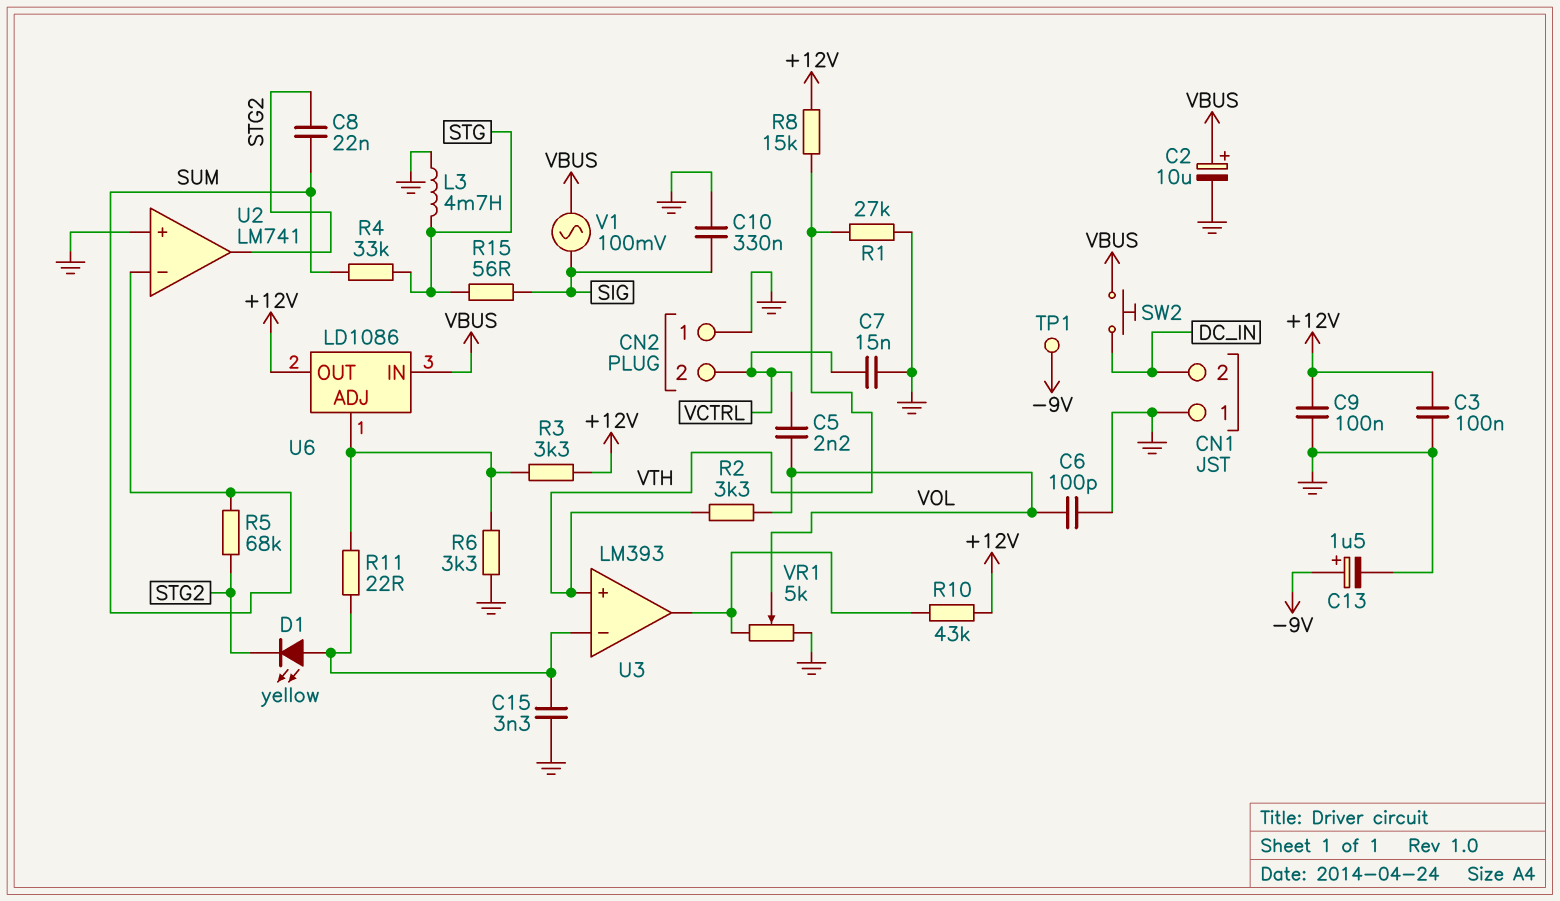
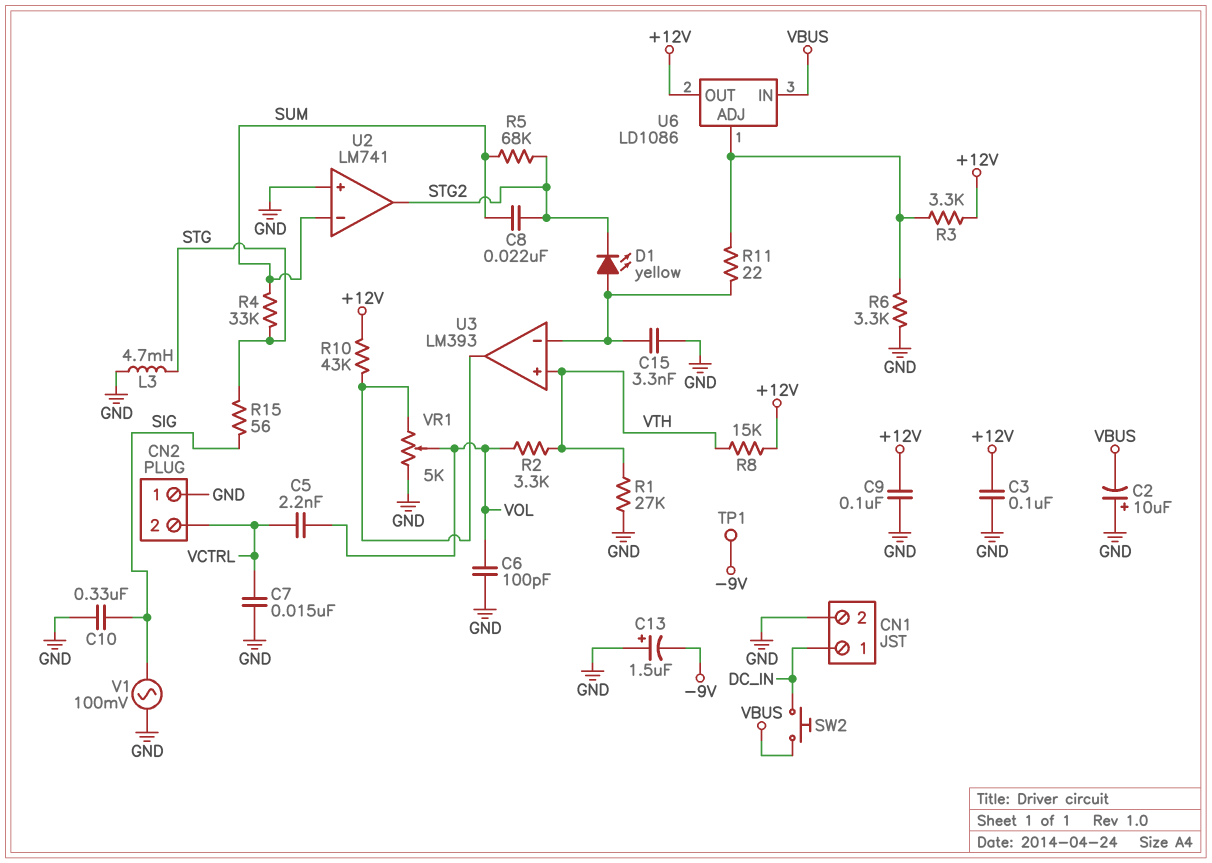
C2: 10uF (plus VBUS, minus GND) -> 10uF (plus GND, minus VBUS)
C13: 1.5uF (plus -9V, minus GND) -> 1.5uF (plus GND, minus -9V)
CN1 pin 1: GND -> DC_IN
CN1 pin 2: DC_IN -> GND
V1: AC 100mV (SIG, VBUS) -> AC 100mV (GND, SIG)

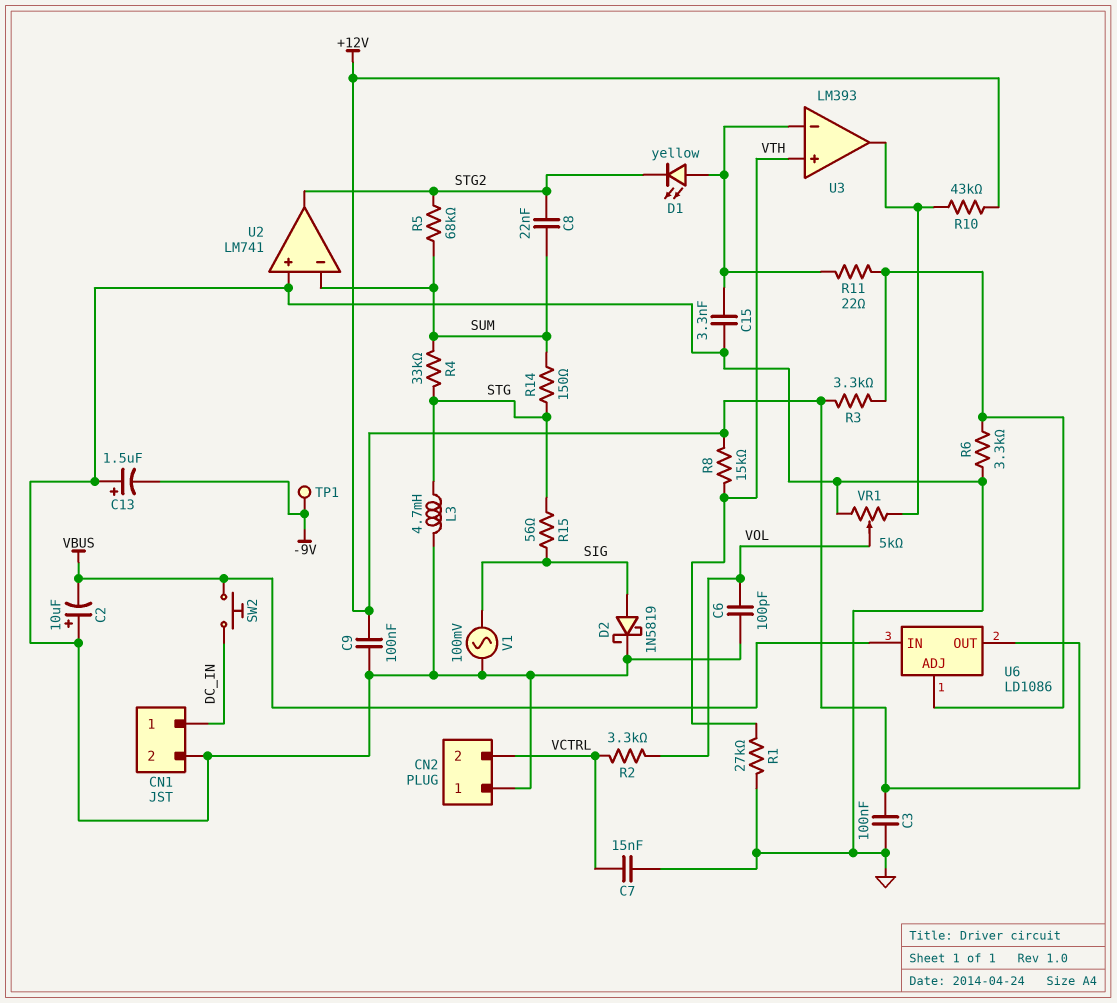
C5: 2.2nF (VCTRL, VOL) -> none
C10: 330nF (GND, SIG) -> none
D2: none -> schottky 1N5819 (A SIG, K GND)
R2: 3.3k (VOL, VTH) -> 3.3k (VCTRL, VOL)
R14: none -> 150 (STG, SUM)

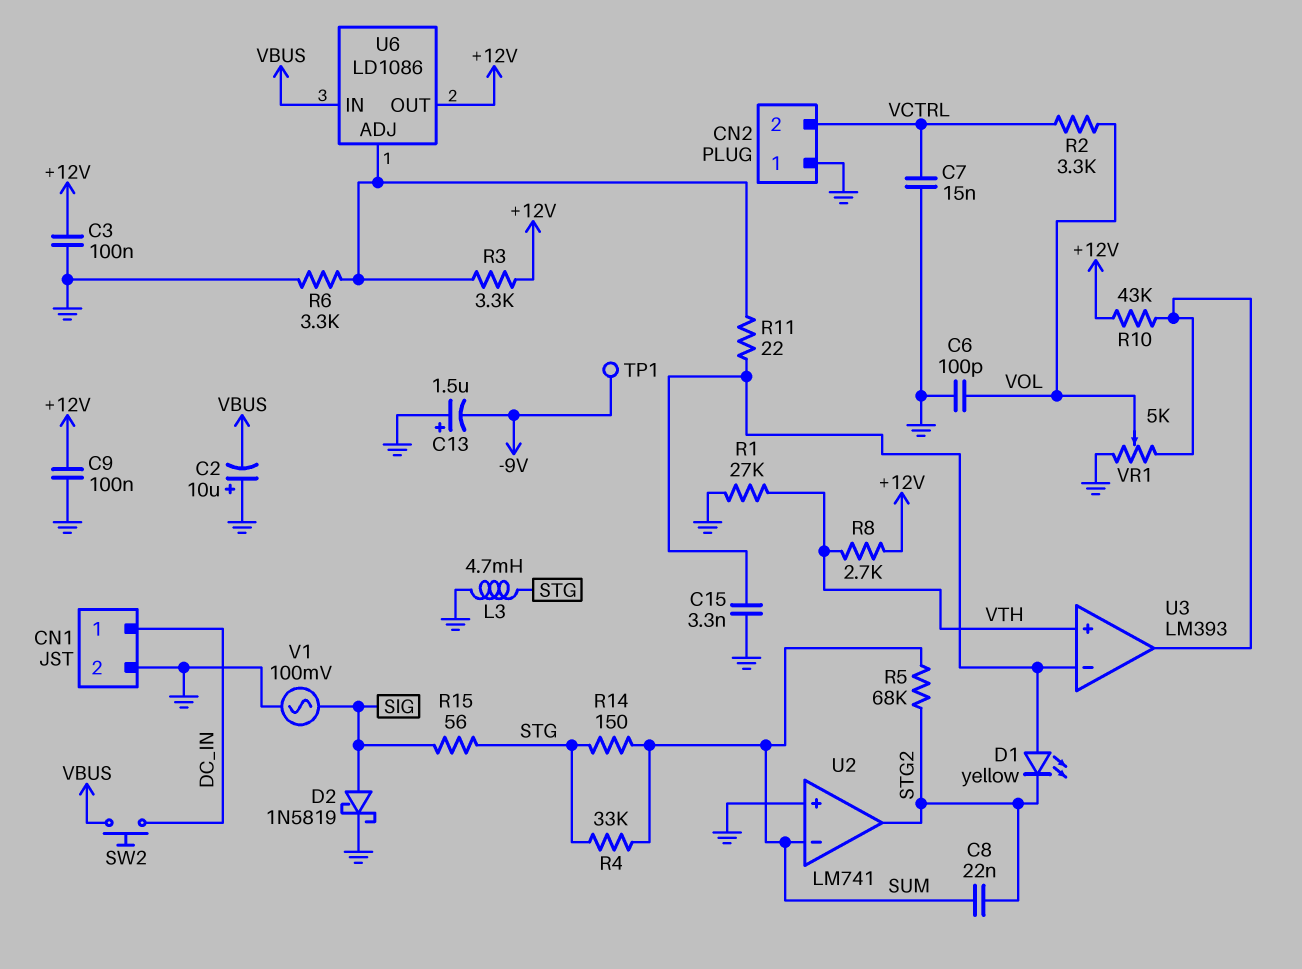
R8: 15k (+12V, VTH) -> 2.7k (+12V, VTH)

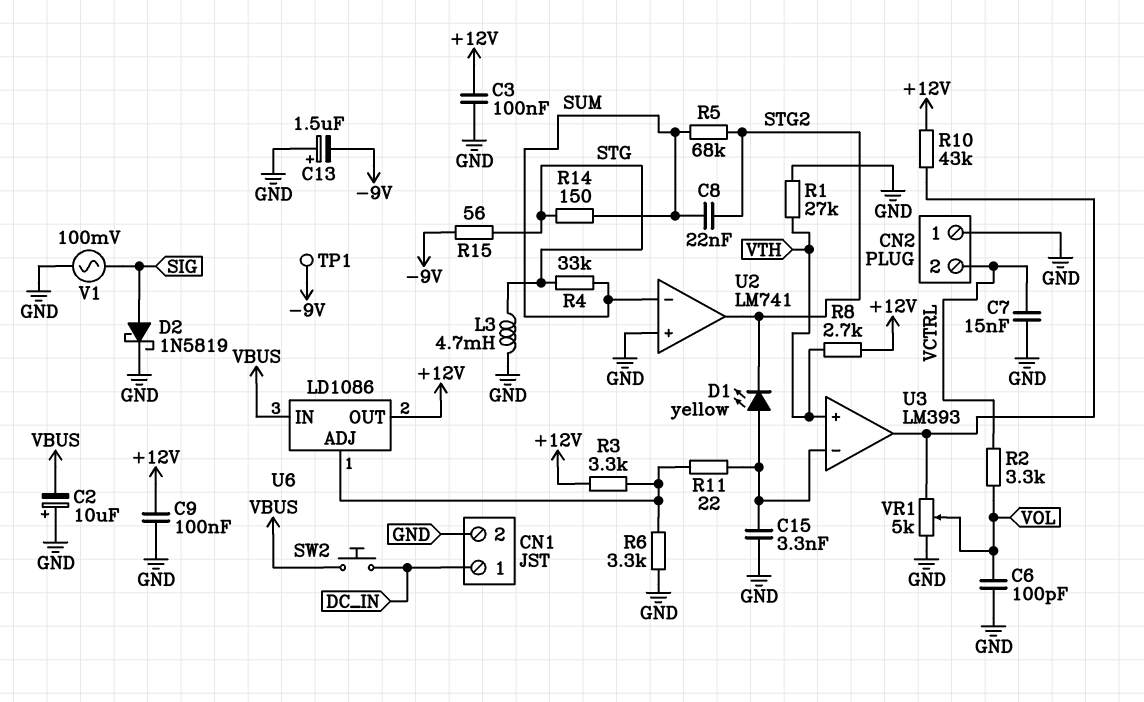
R15: 56 (SIG, STG) -> 56 (-9V, STG)

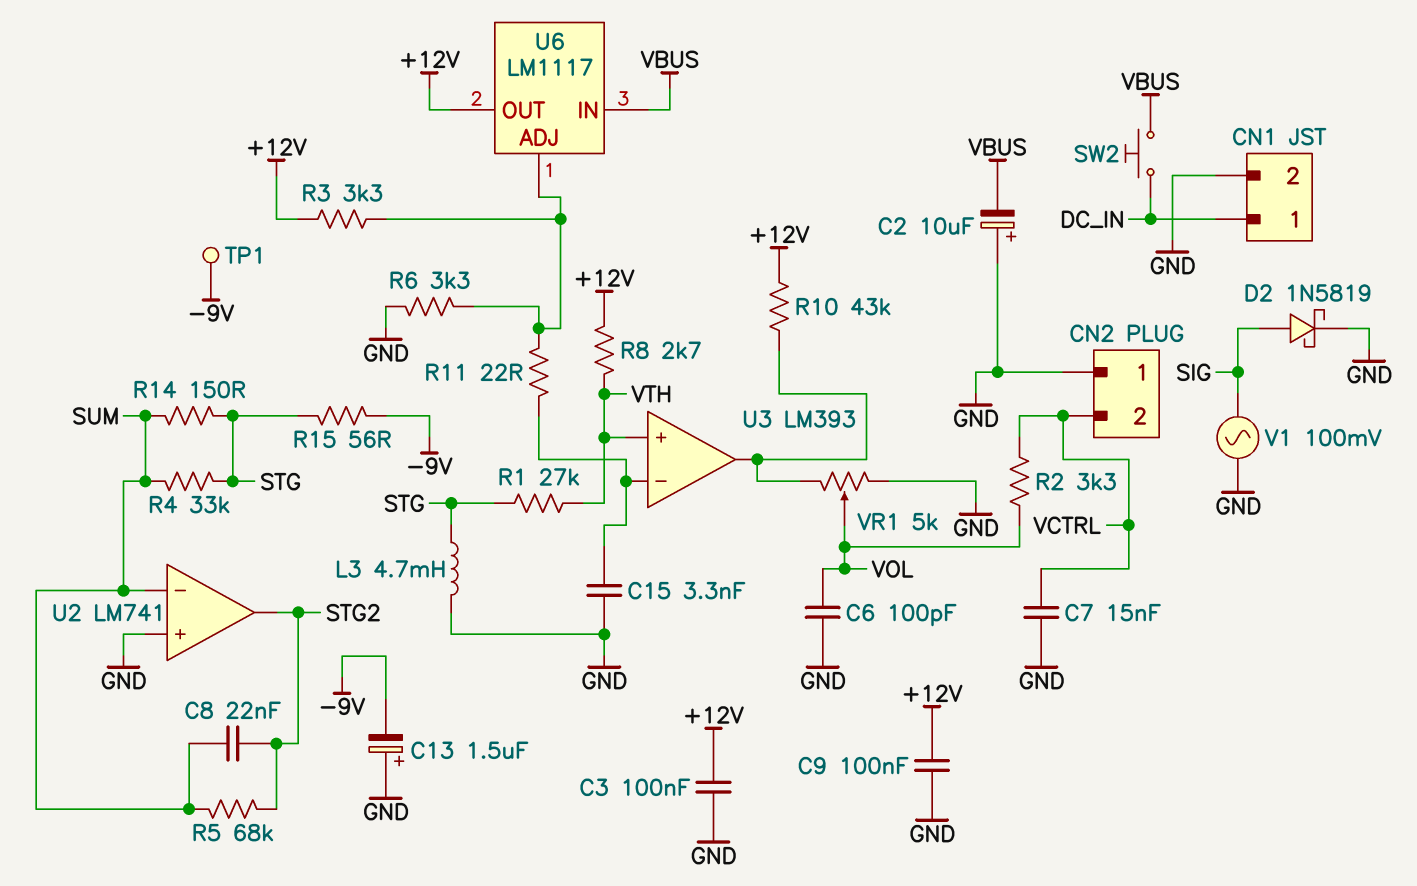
D1: LED yellow (A U3/in-, K STG2) -> none
R1: 27k (GND, VTH) -> 27k (STG, VTH)
U6: LD1086 -> LM1117

